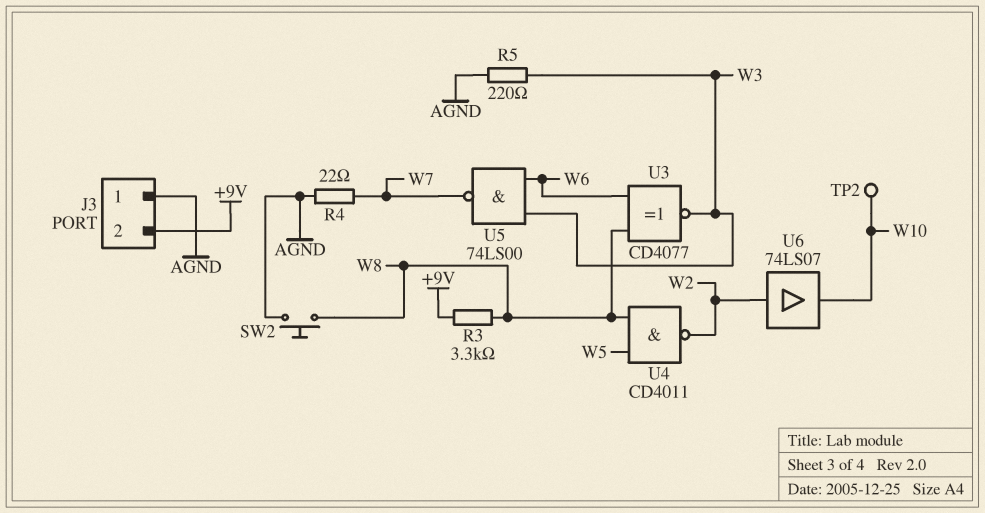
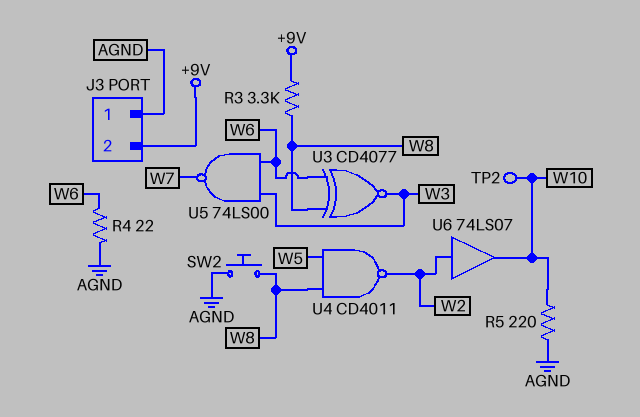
R4: 22 (AGND, W7) -> 22 (AGND, W6)
R5: 220 (AGND, W3) -> 220 (AGND, W10)

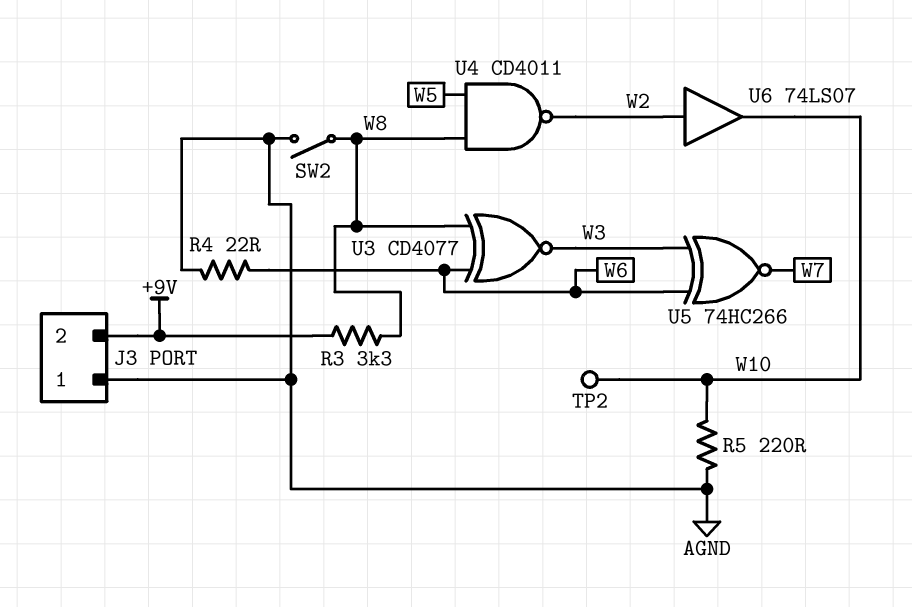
SW2: button (AGND, W8) -> switch (AGND, W8)
U5: NAND 74LS00 (in W3, in W6, out W7) -> XNOR 74HC266 (in W3, in W6, out W7)

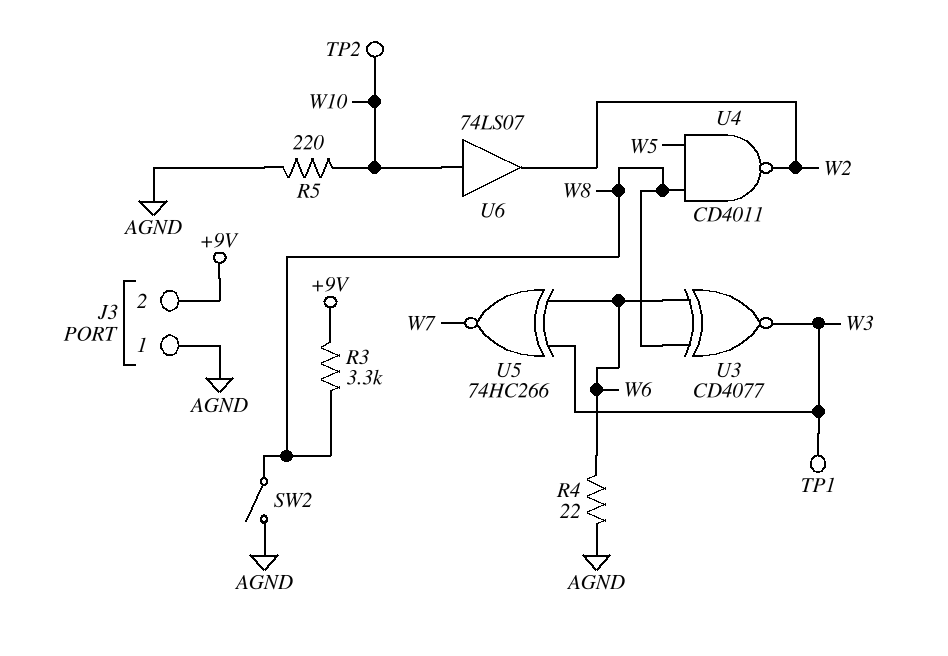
TP1: none -> test point (W3)
U6: buffer 74LS07 (in W2, out W10) -> buffer 74LS07 (in W10, out W2)

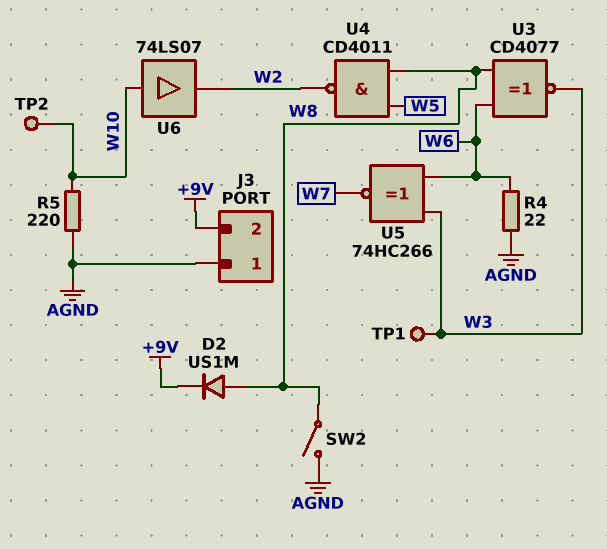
D2: none -> diode US1M (A W8, K +9V)
R3: 3.3k (+9V, W8) -> none

